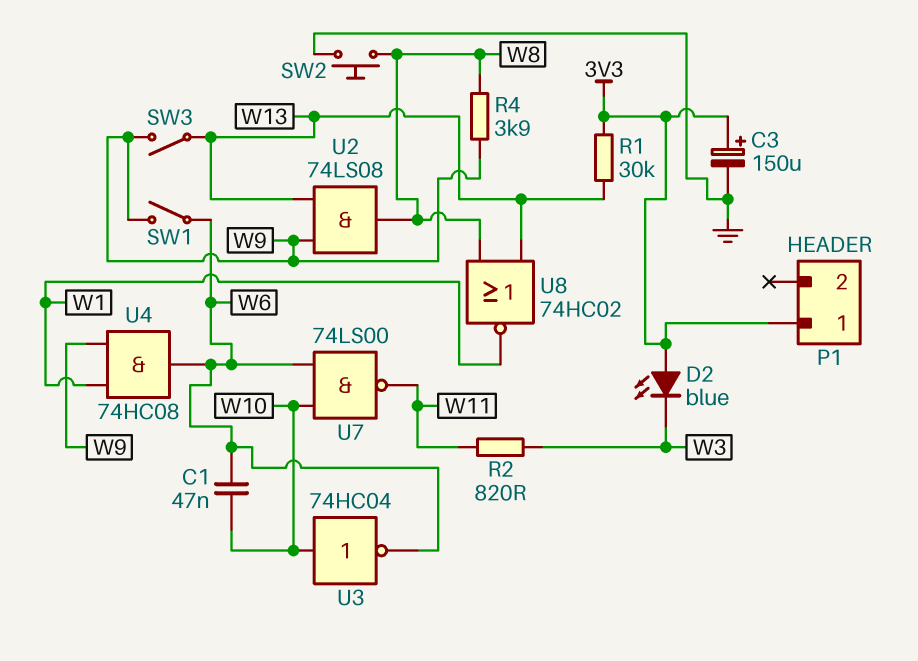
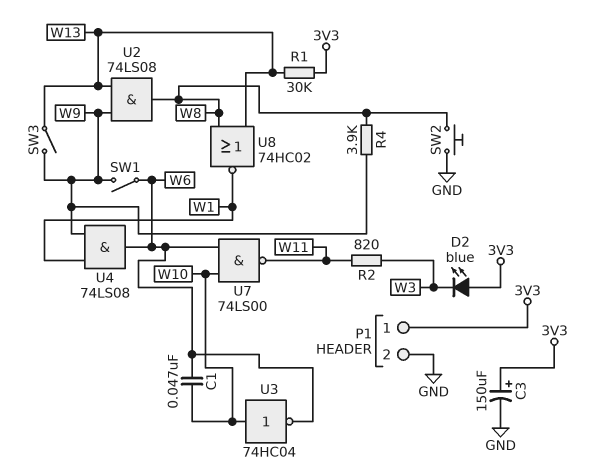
P1 pin 2: none -> GND
U4: AND 74HC08 (in W1, in W9, out W6) -> AND 74LS08 (in W1, in W9, out W6)

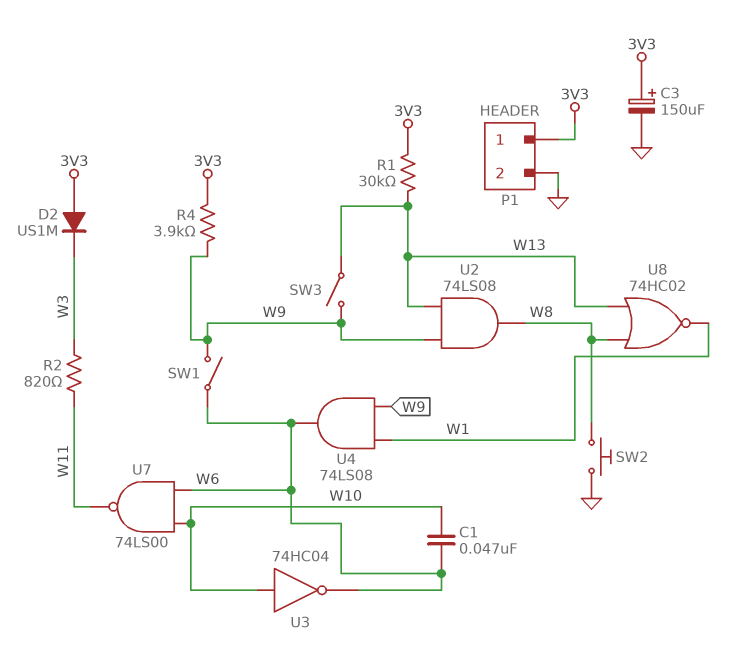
D2: LED blue (A 3V3, K W3) -> diode US1M (A 3V3, K W3)
R4: 3.9k (W8, W9) -> 3.9k (3V3, W9)

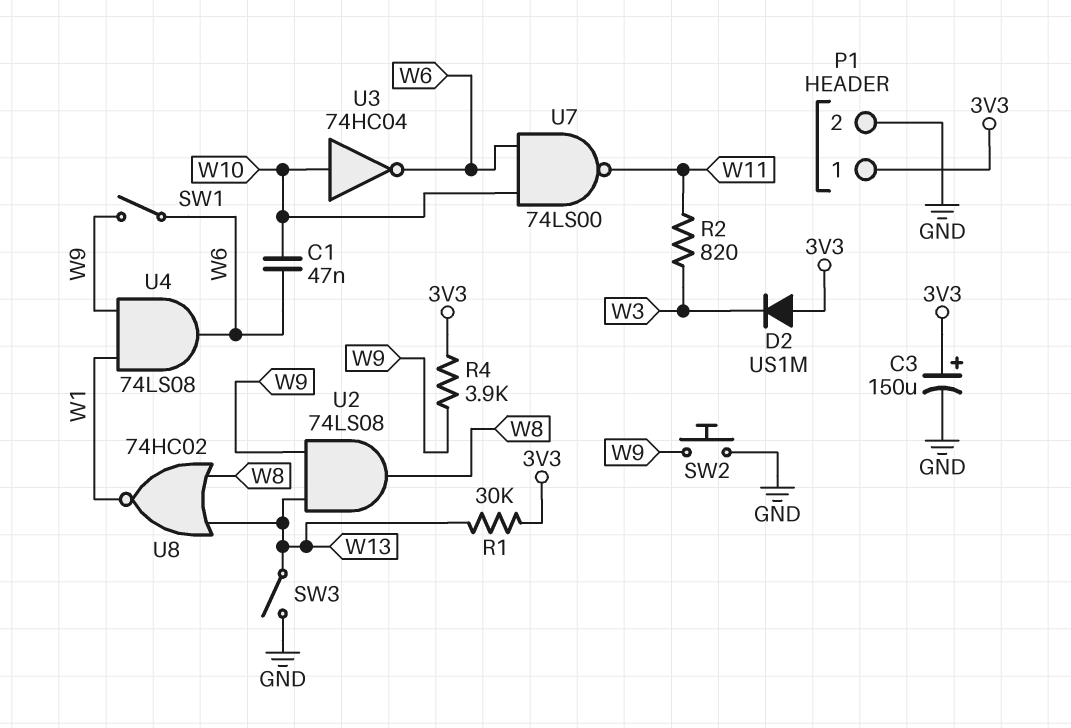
SW2: button (GND, W8) -> button (GND, W9)
SW3: switch (W9, W13) -> switch (GND, W13)

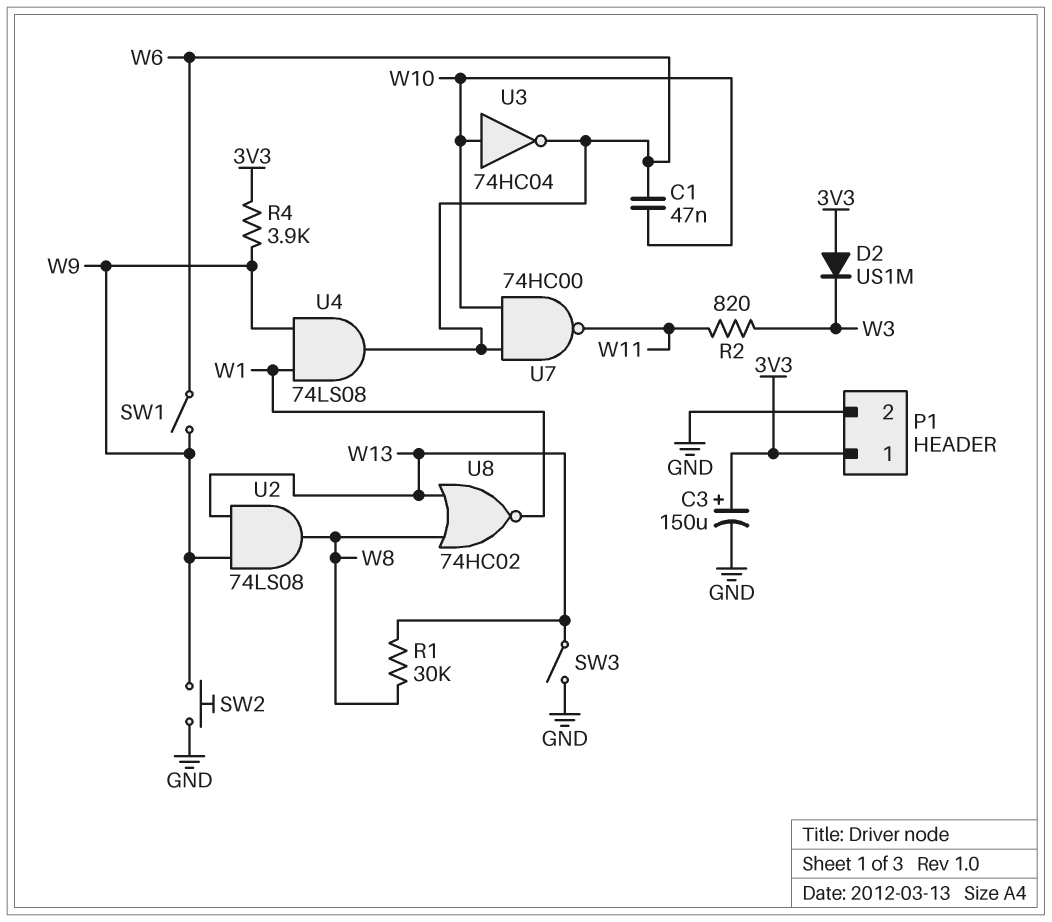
R1: 30k (3V3, W13) -> 30k (W8, W13)
U7: NAND 74LS00 (in W6, in W10, out W11) -> NAND 74HC00 (in W6, in W10, out W11)

